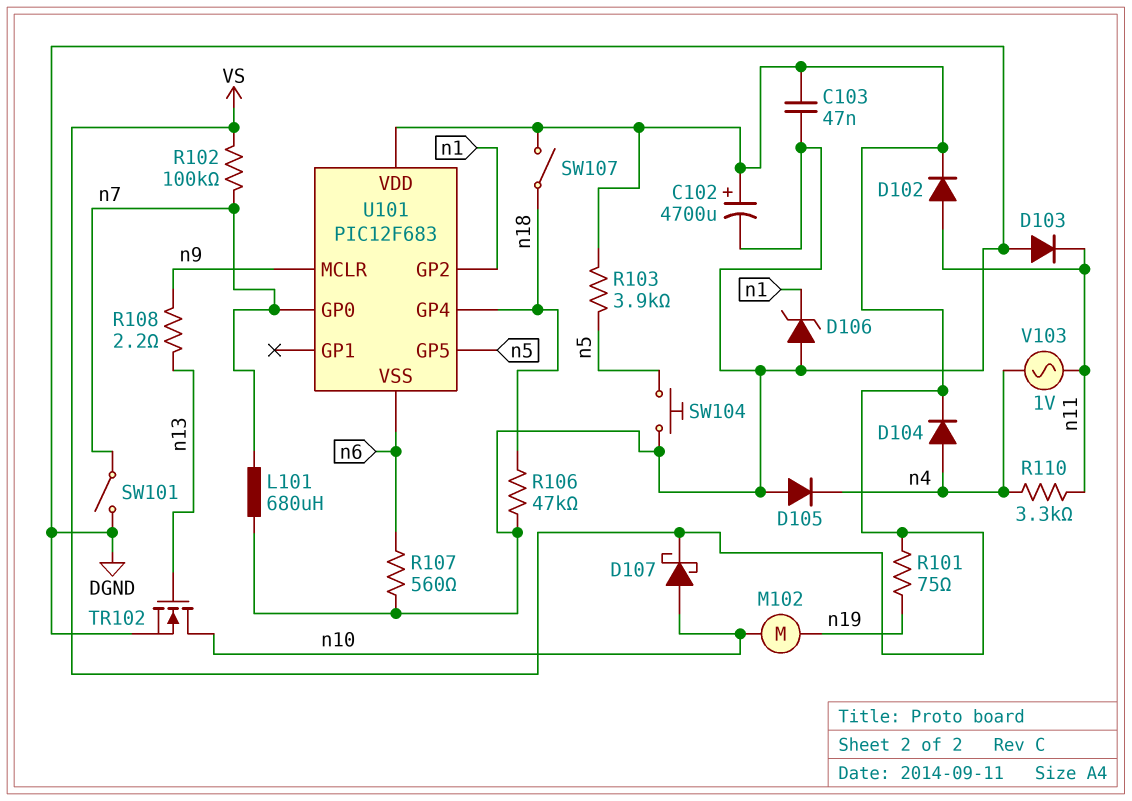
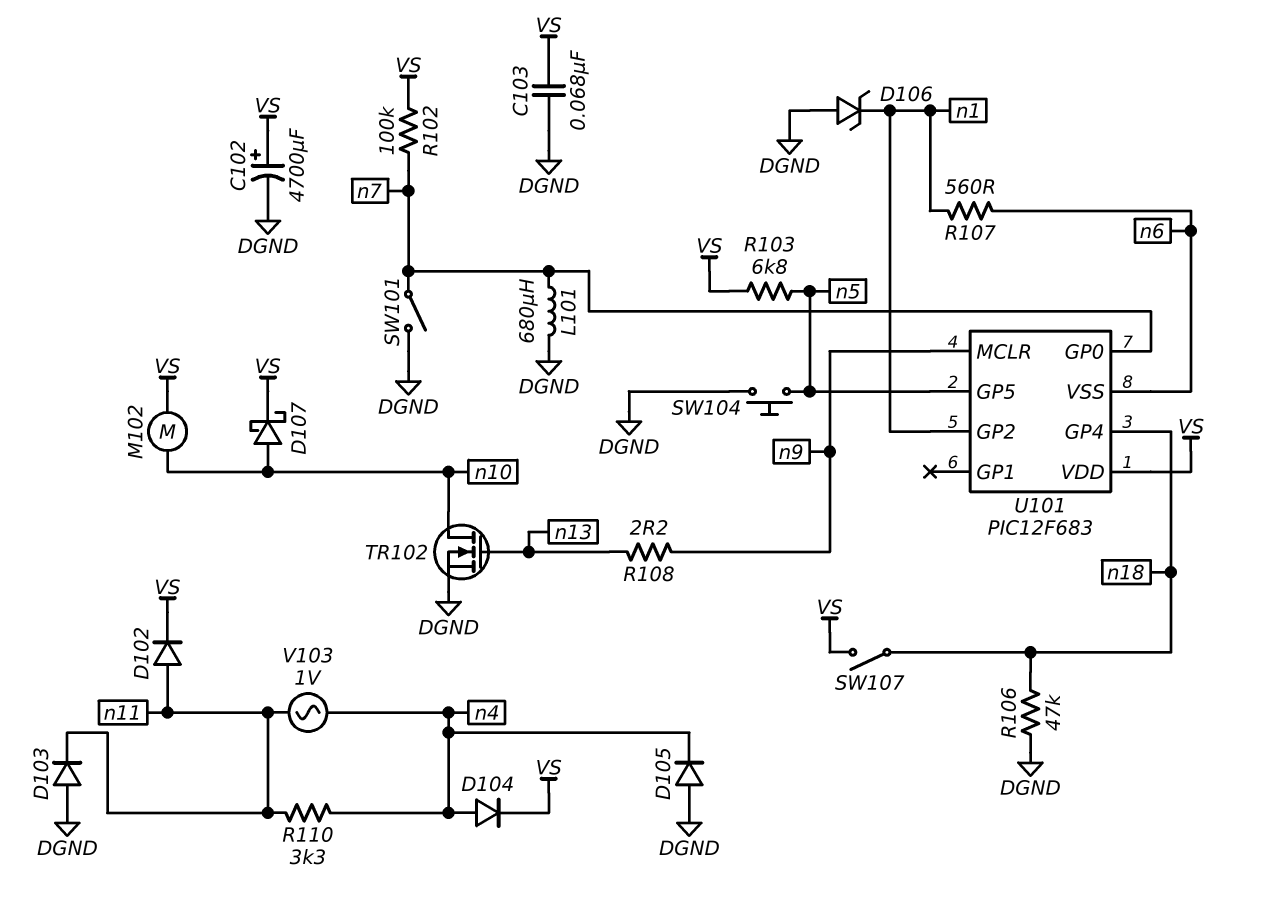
C103: 47nF (DGND, VS) -> 68nF (DGND, VS)
M102: motor (n10, n19) -> motor (VS, n10)
R101: 75 (VS, n19) -> none
R103: 3.9k (VS, n5) -> 6.8k (VS, n5)
R107: 560 (DGND, n6) -> 560 (n1, n6)

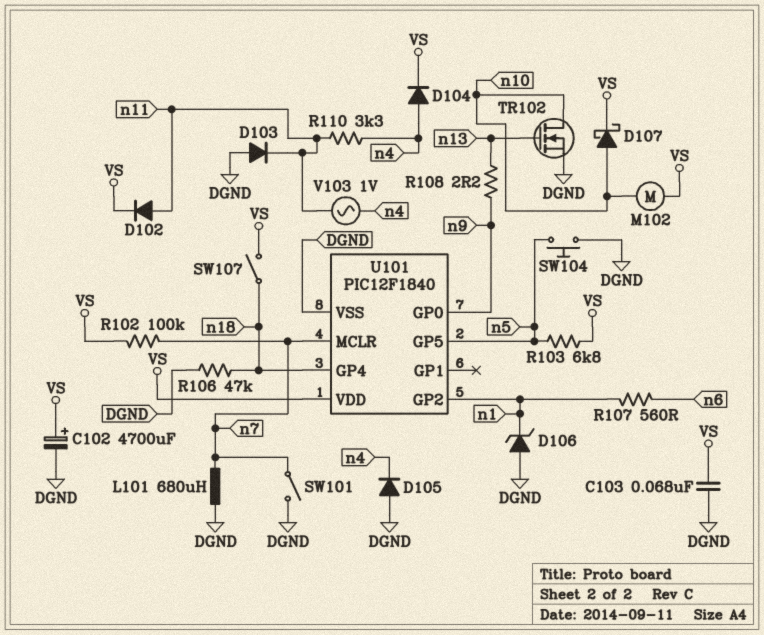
U101: PIC12F683 -> PIC12F1840
U101 pin GP0: n7 -> n9
U101 pin MCLR: n9 -> n7
U101 pin VSS: n6 -> DGND

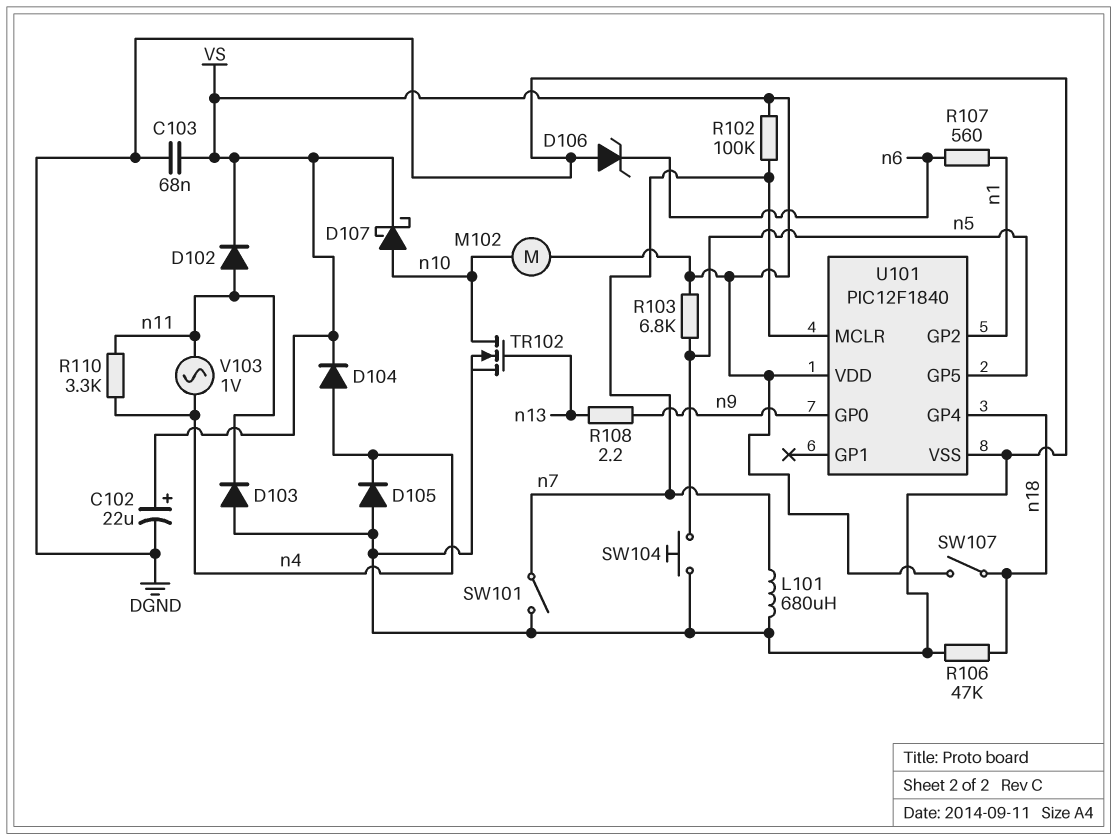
C102: 4700uF (plus VS, minus DGND) -> 22uF (plus VS, minus DGND)
D106: zener (A DGND, K n1) -> zener (A DGND, K n6)

